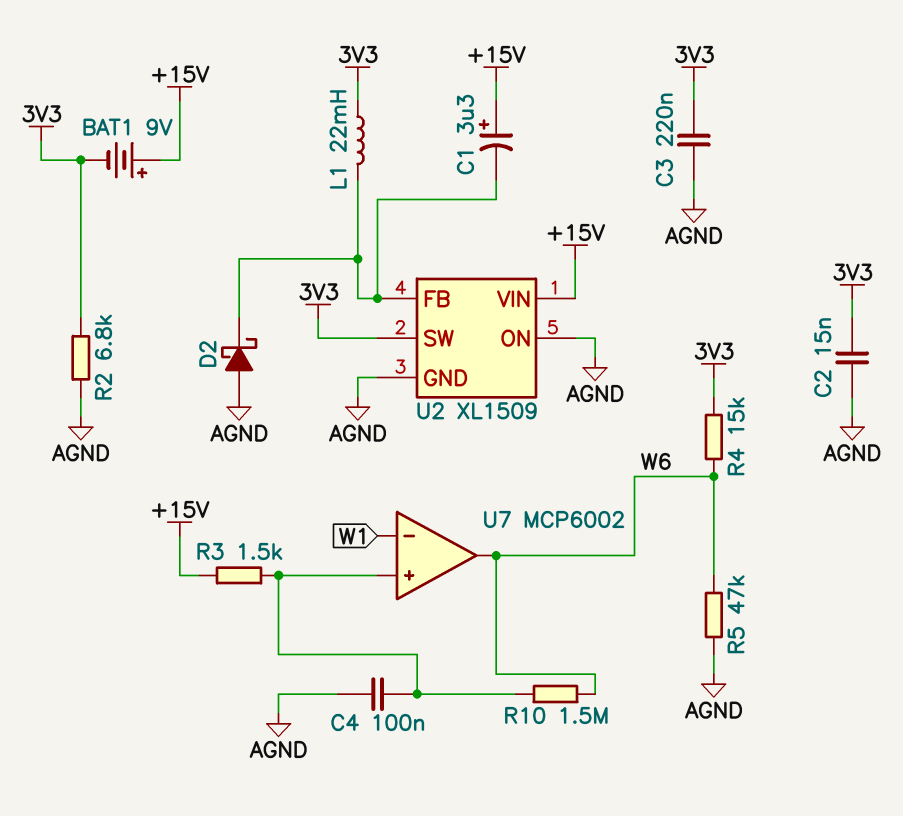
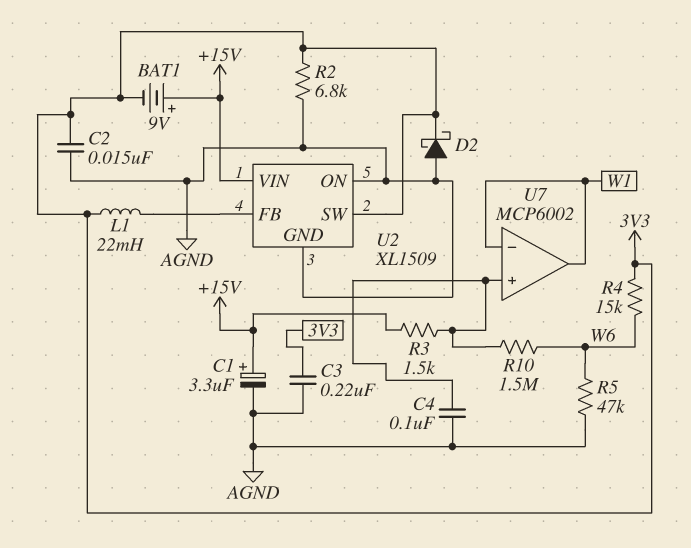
C1: 3.3uF (plus +15V, minus U2/FB) -> 3.3uF (plus +15V, minus AGND)
D2: schottky (A AGND, K U2/FB) -> schottky (A AGND, K 3V3)
U7 pin out: W6 -> W1

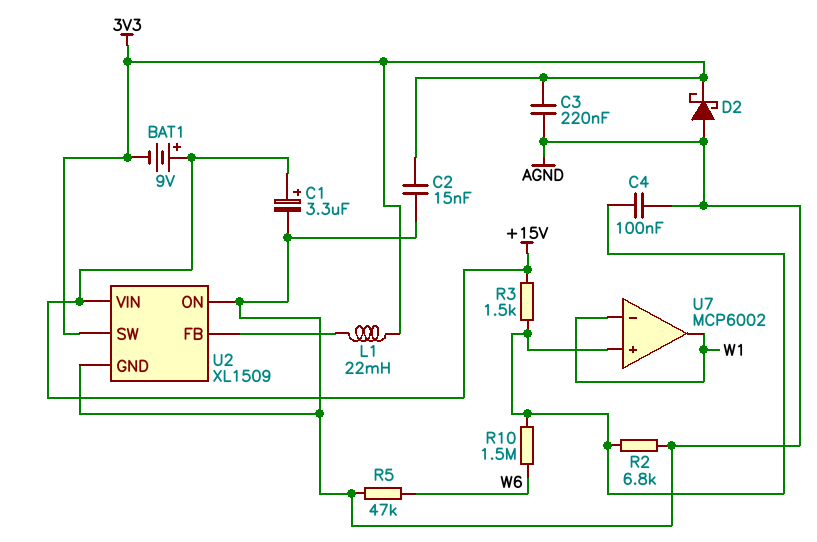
R2: 6.8k (3V3, AGND) -> 6.8k (AGND, U7/in+)
R4: 15k (3V3, W6) -> none

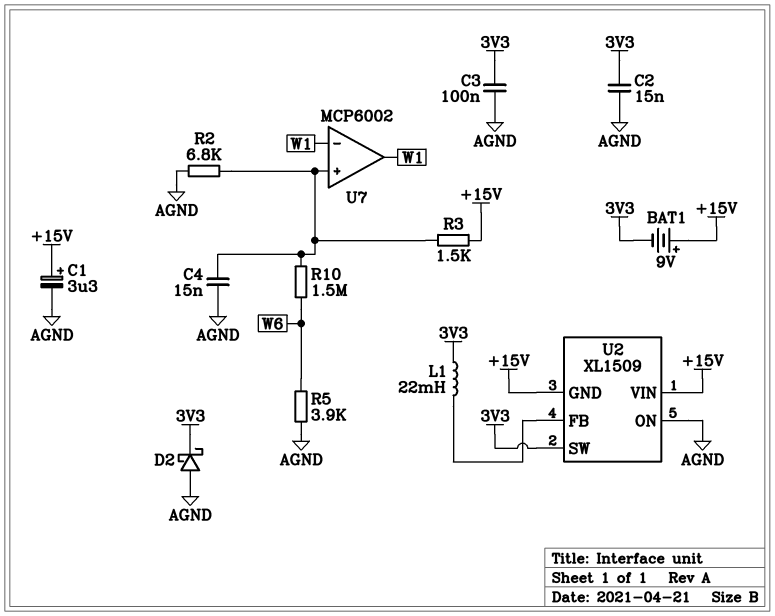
C3: 220nF (3V3, AGND) -> 100nF (3V3, AGND)
C4: 100nF (AGND, U7/in+) -> 15nF (AGND, U7/in+)
R5: 47k (AGND, W6) -> 3.9k (AGND, W6)
U2 pin GND: AGND -> +15V

